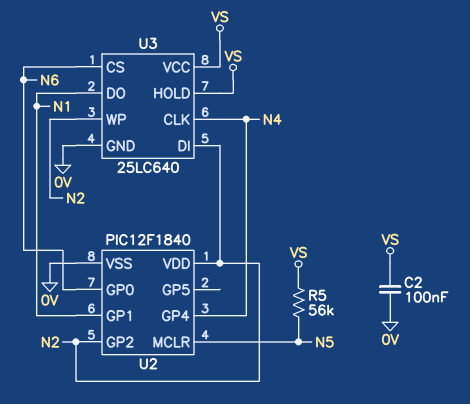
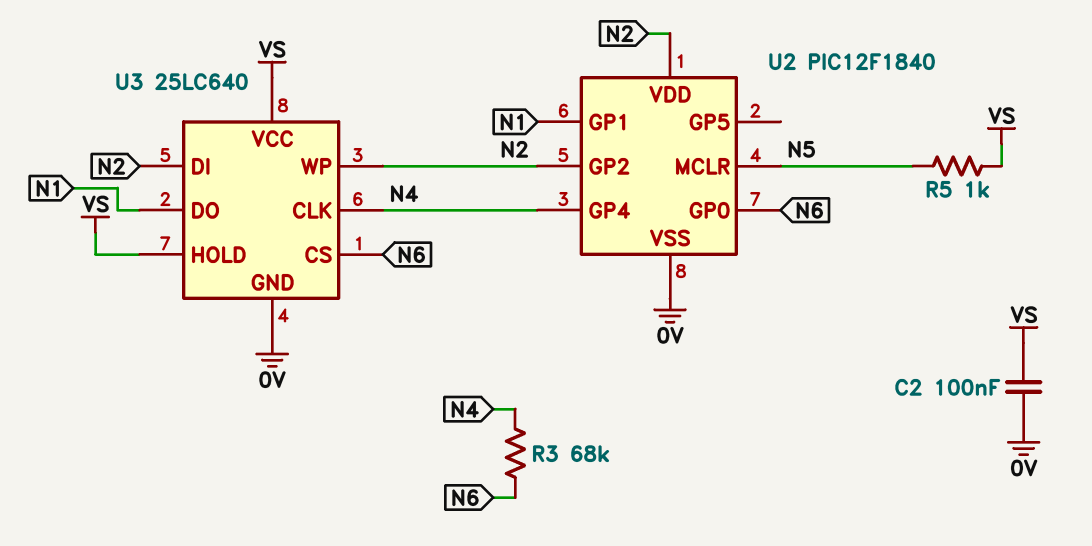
R3: none -> 68k (N4, N6)
R5: 56k (N5, VS) -> 1k (N5, VS)

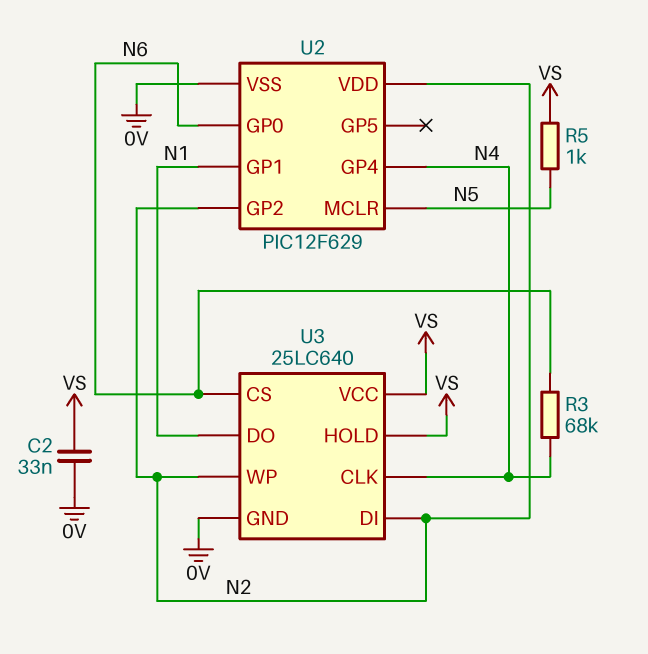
C2: 100nF (0V, VS) -> 33nF (0V, VS)
U2: PIC12F1840 -> PIC12F629

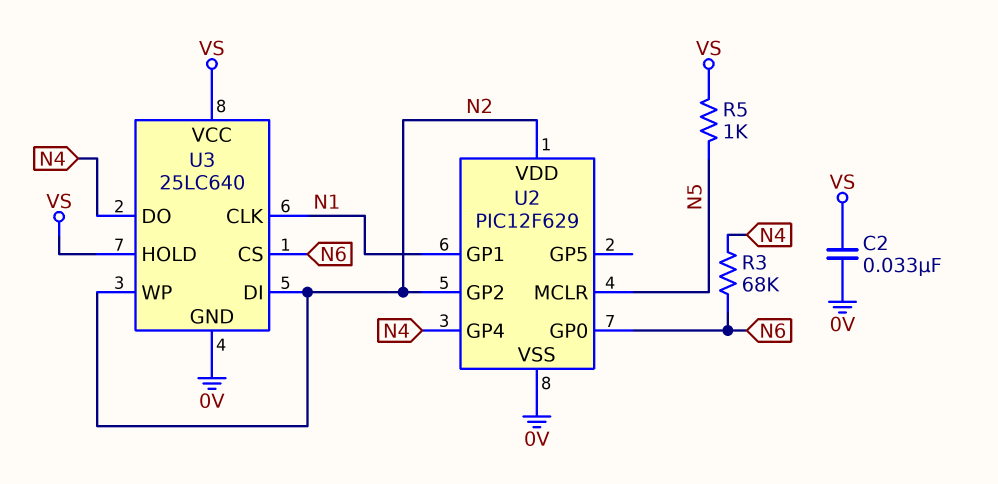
U3 pin CLK: N4 -> N1
U3 pin DO: N1 -> N4

